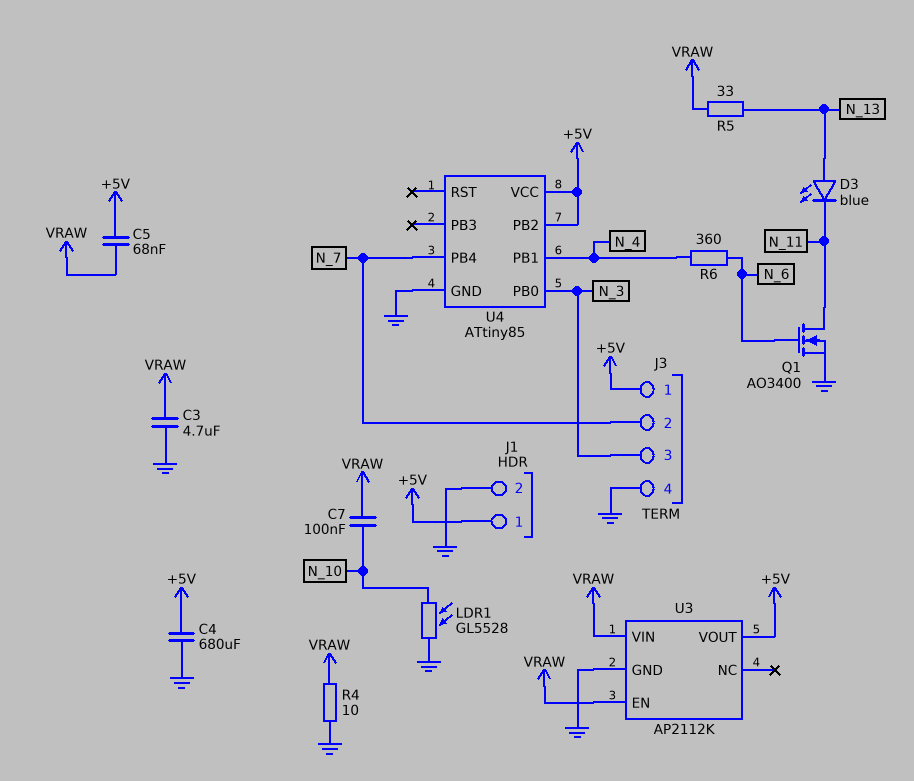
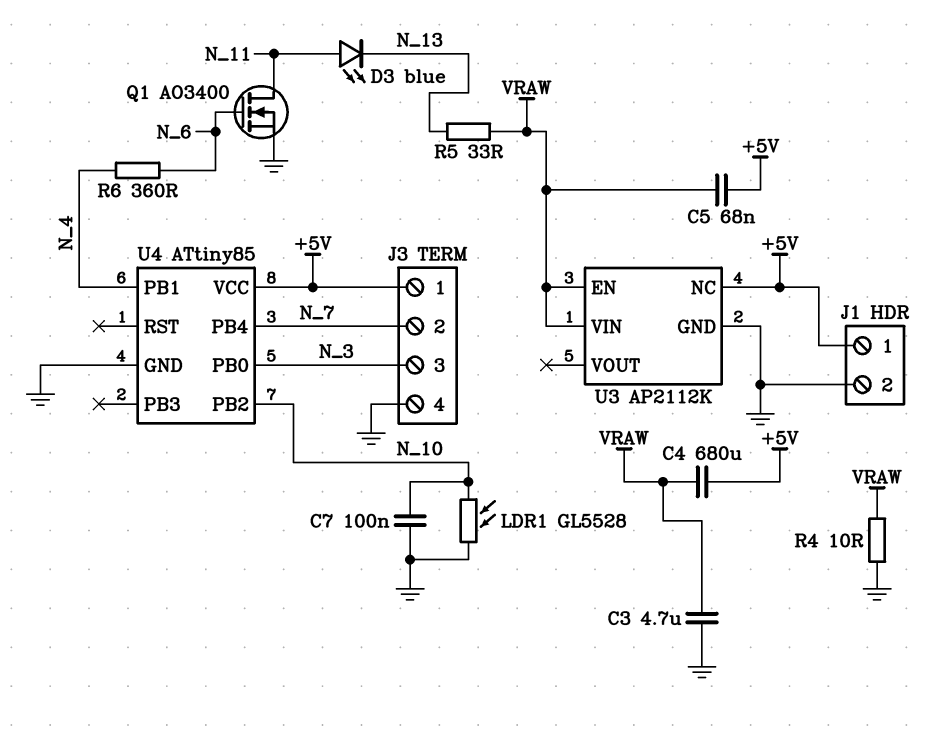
C4: 680uF (+5V, GND) -> 680uF (+5V, VRAW)
C7: 100nF (N_10, VRAW) -> 100nF (GND, N_10)
D3: LED blue (A N_13, K N_11) -> LED blue (A N_11, K N_13)
U3 pin NC: none -> +5V
U3 pin VOUT: +5V -> none
U4 pin PB2: +5V -> N_10

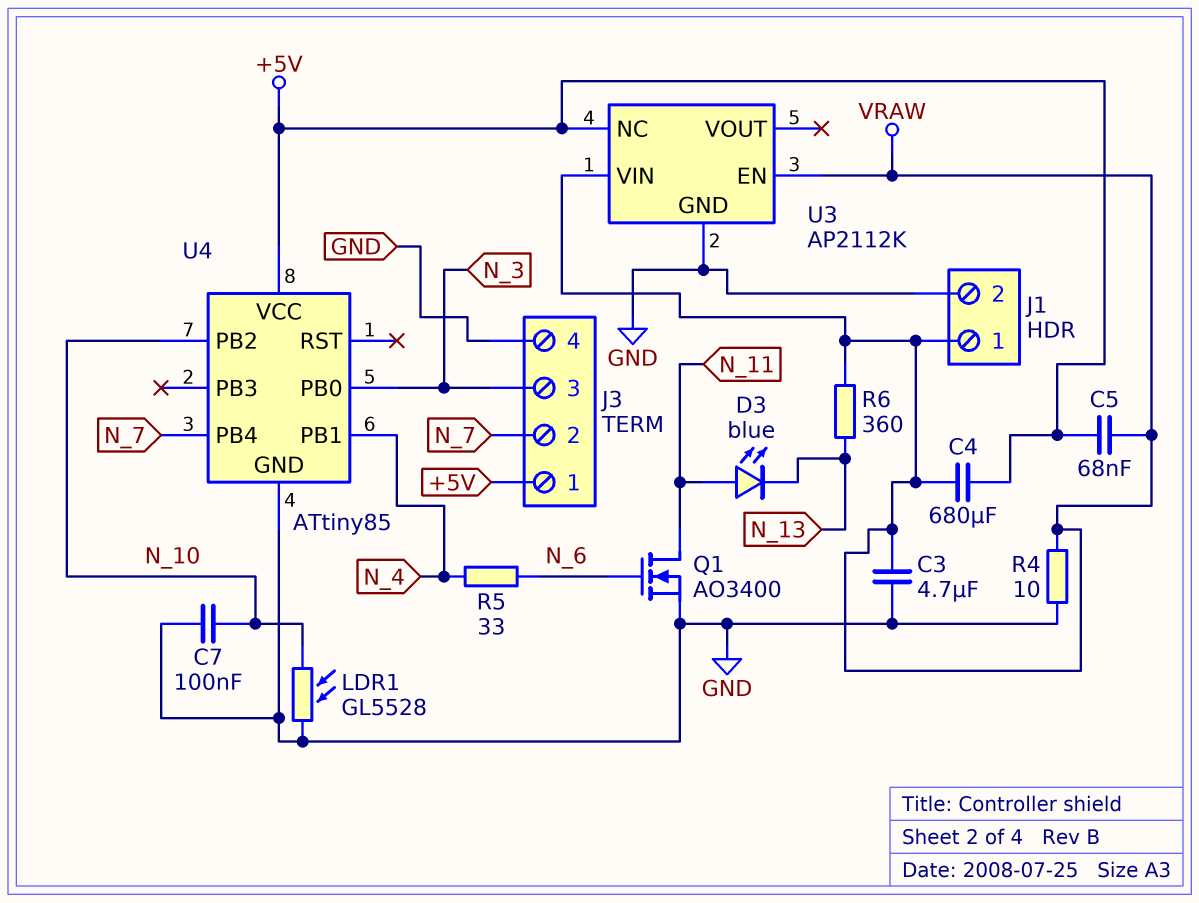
J1 pin 1: +5V -> VRAW
R5: 33 (N_13, VRAW) -> 33 (N_4, N_6)
R6: 360 (N_4, N_6) -> 360 (N_13, VRAW)

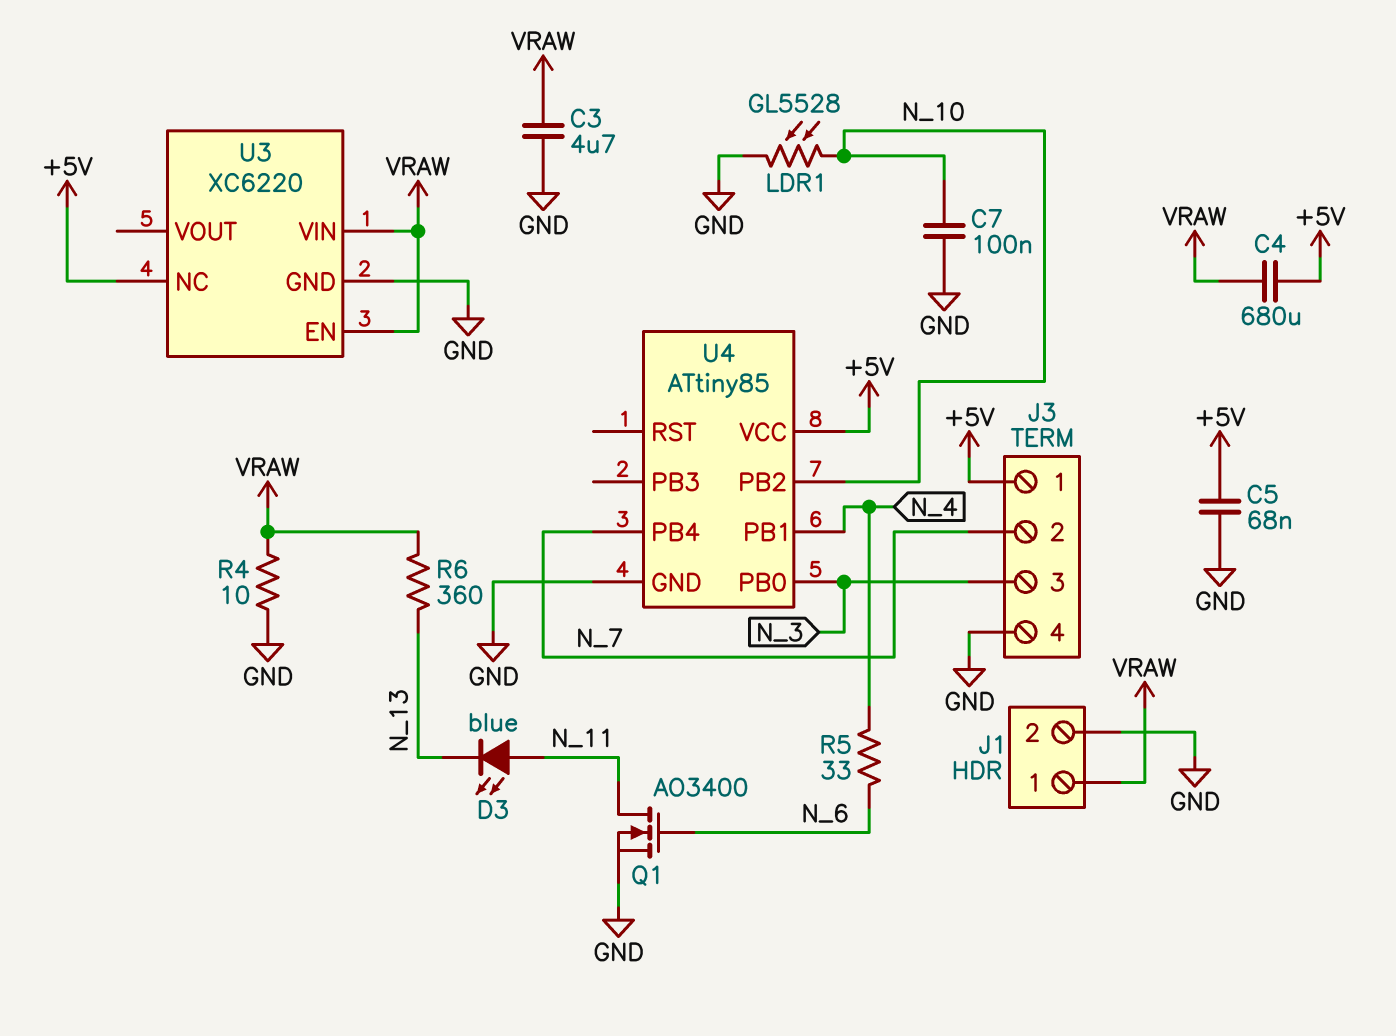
C5: 68nF (+5V, VRAW) -> 68nF (+5V, GND)
U3: AP2112K -> XC6220

